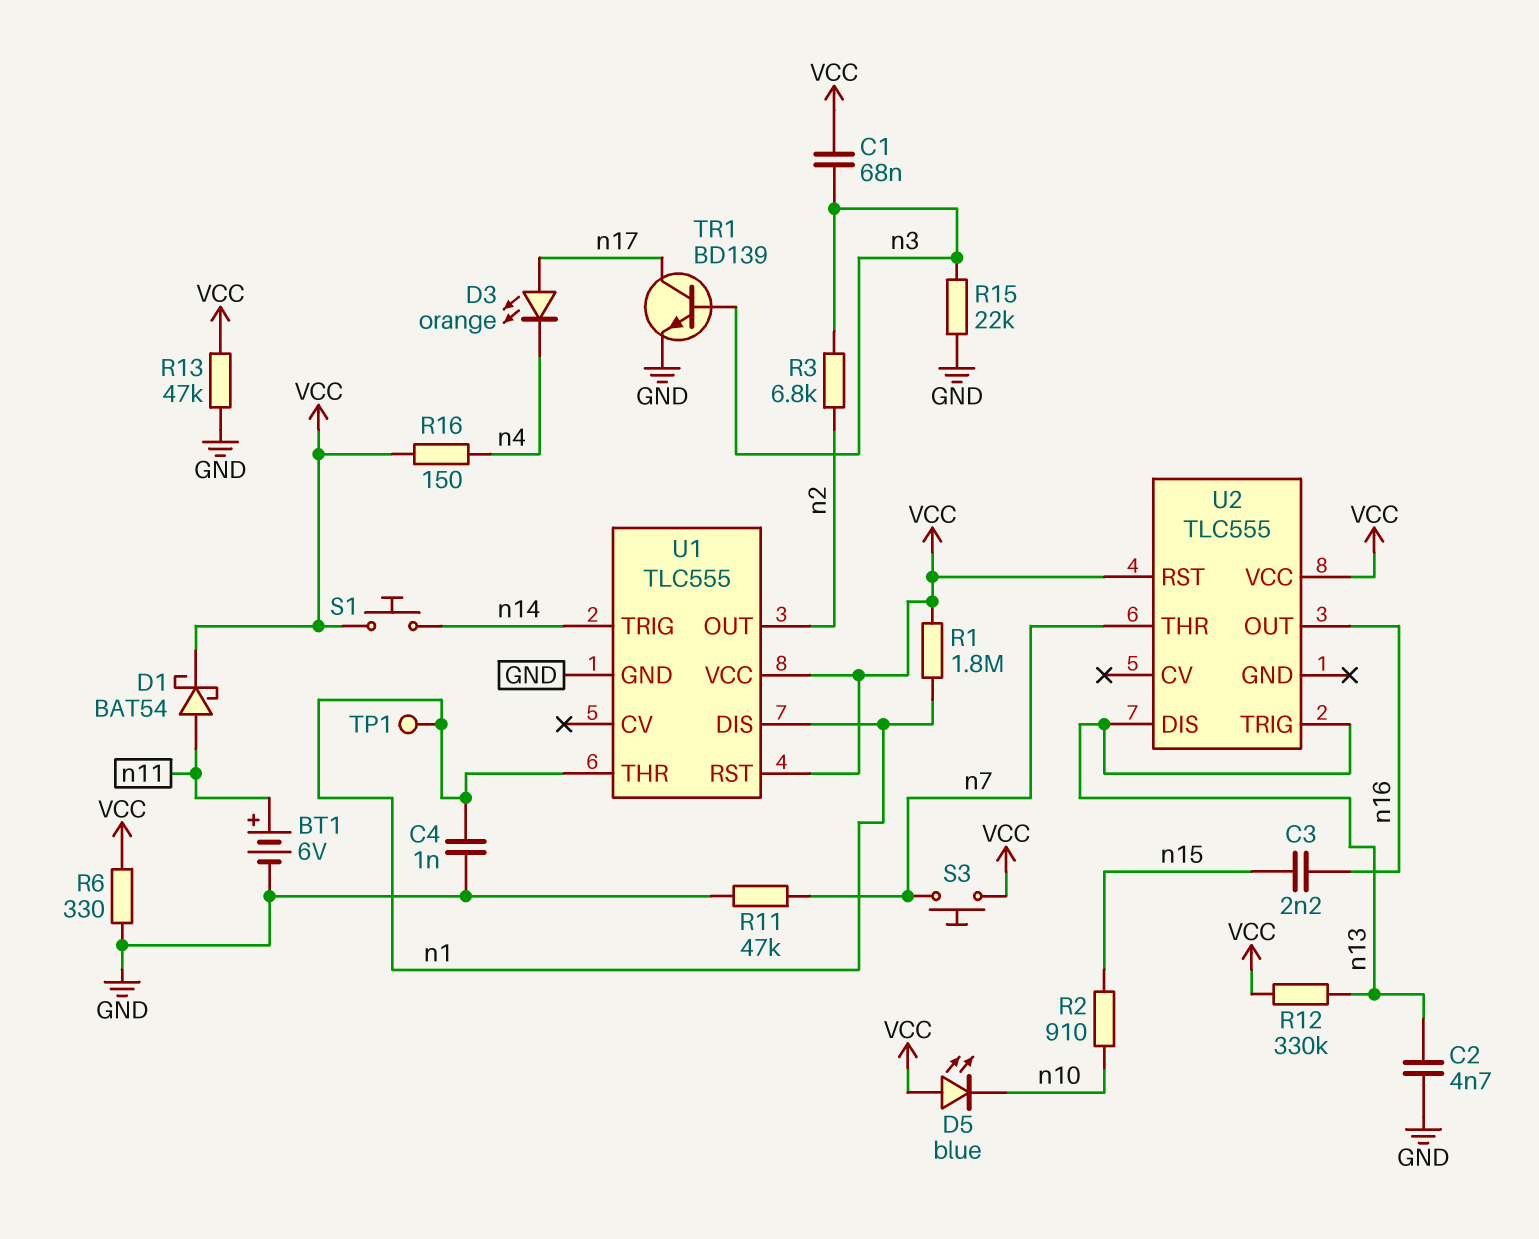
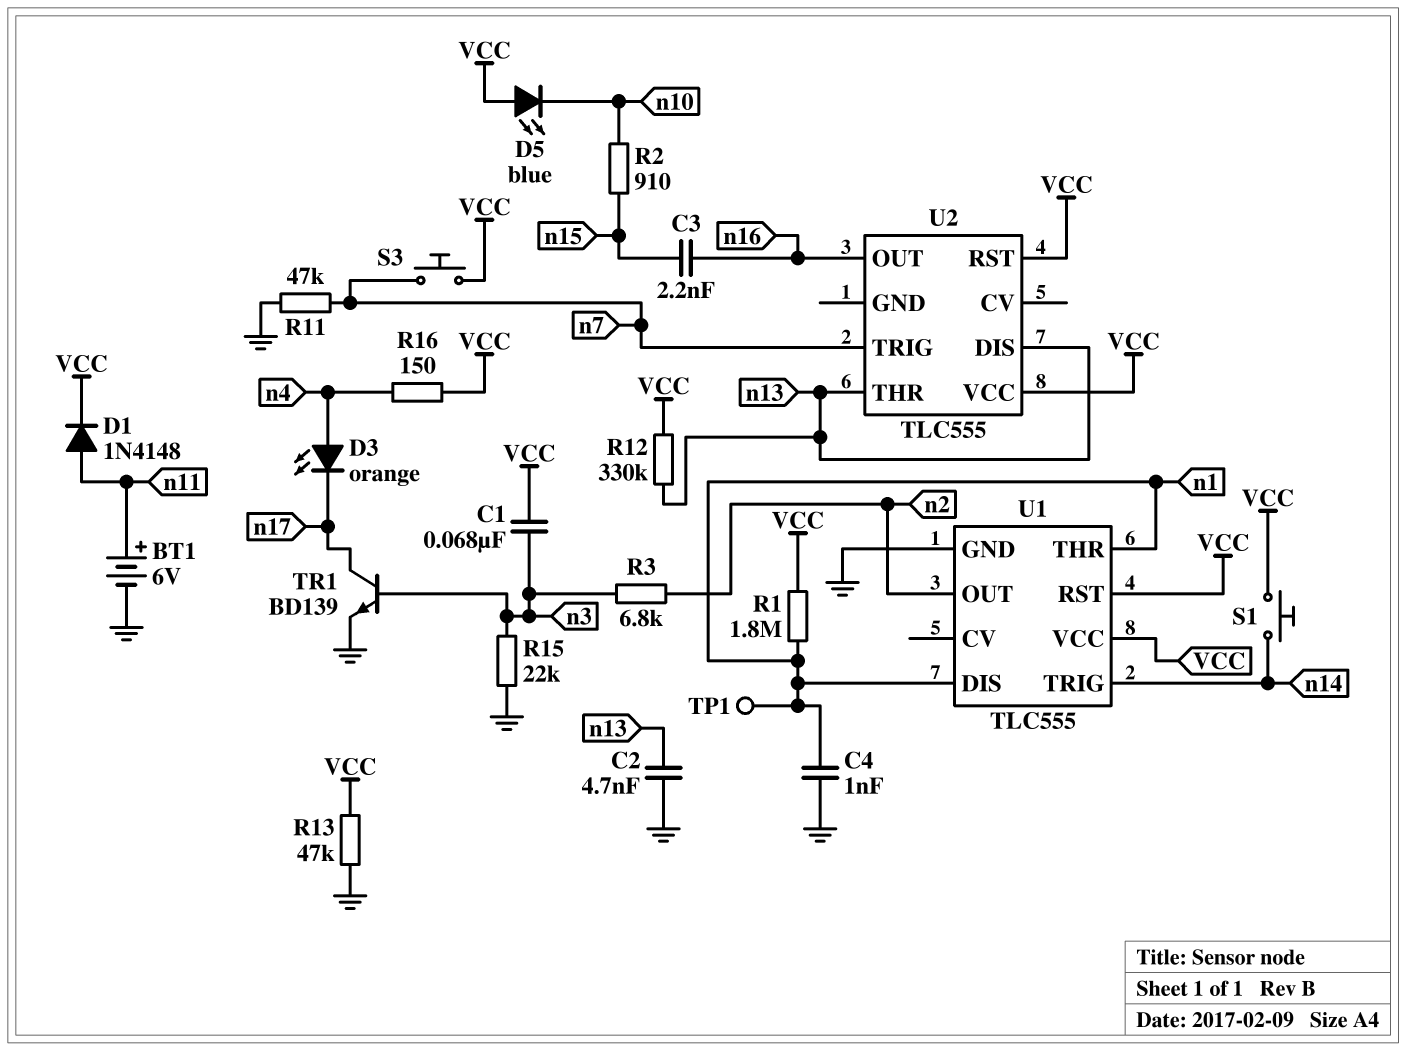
D1: schottky BAT54 (A n11, K VCC) -> diode 1N4148 (A n11, K VCC)
D3: LED orange (A n17, K n4) -> LED orange (A n4, K n17)
R6: 330 (GND, VCC) -> none
U2 pin THR: n7 -> n13
U2 pin TRIG: n13 -> n7

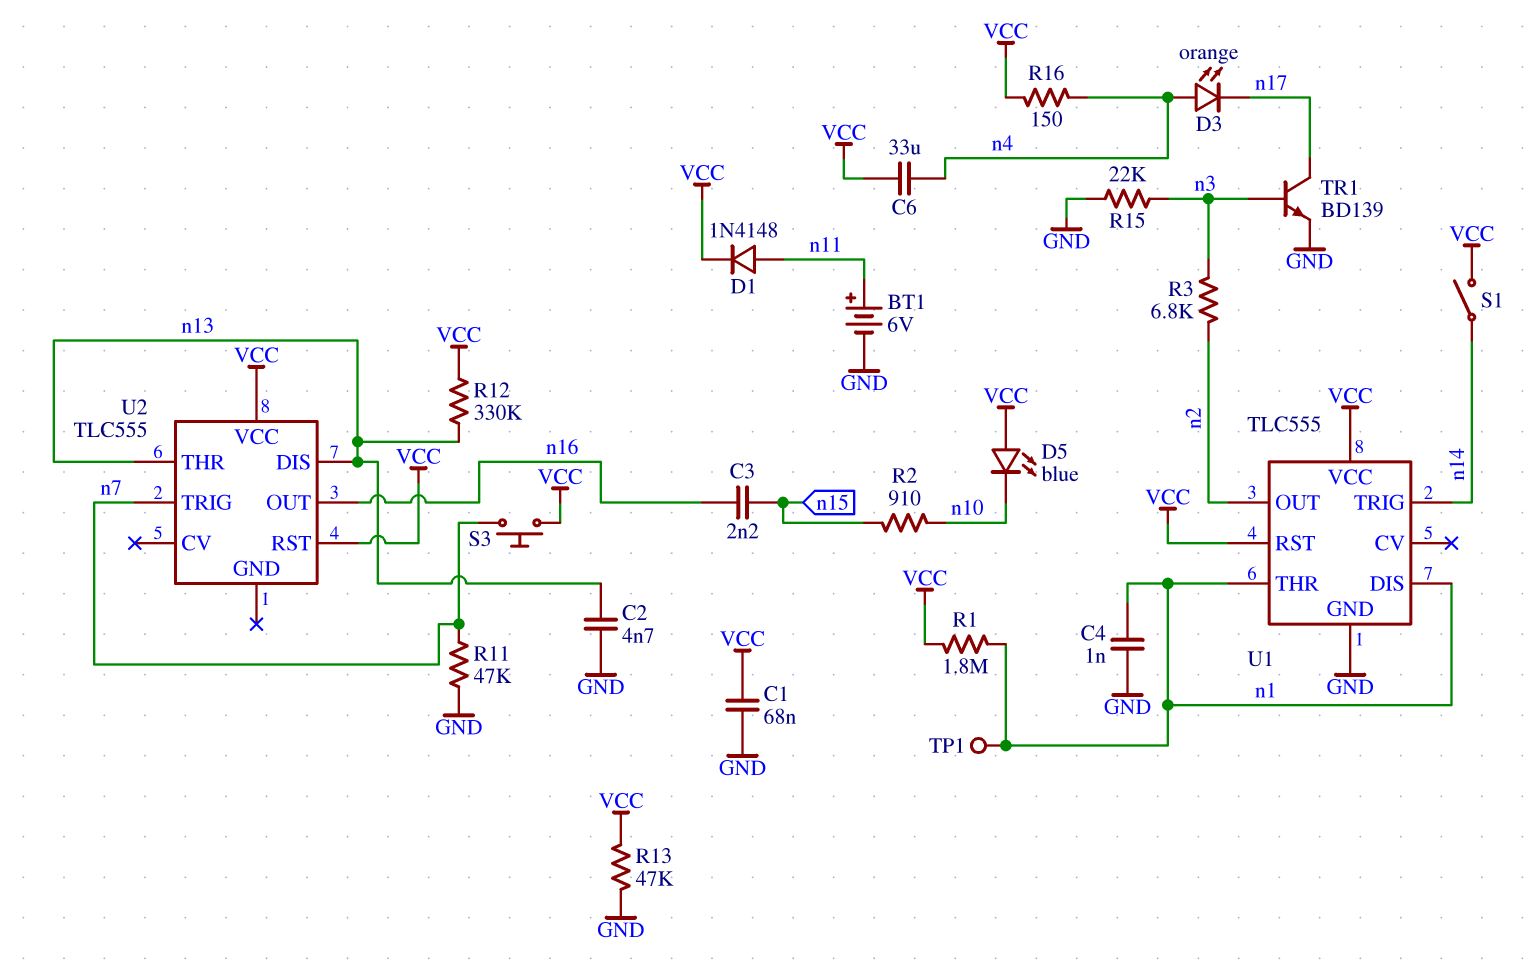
C1: 68nF (VCC, n3) -> 68nF (GND, VCC)
C6: none -> 33uF (VCC, n4)
S1: button (VCC, n14) -> switch (VCC, n14)

